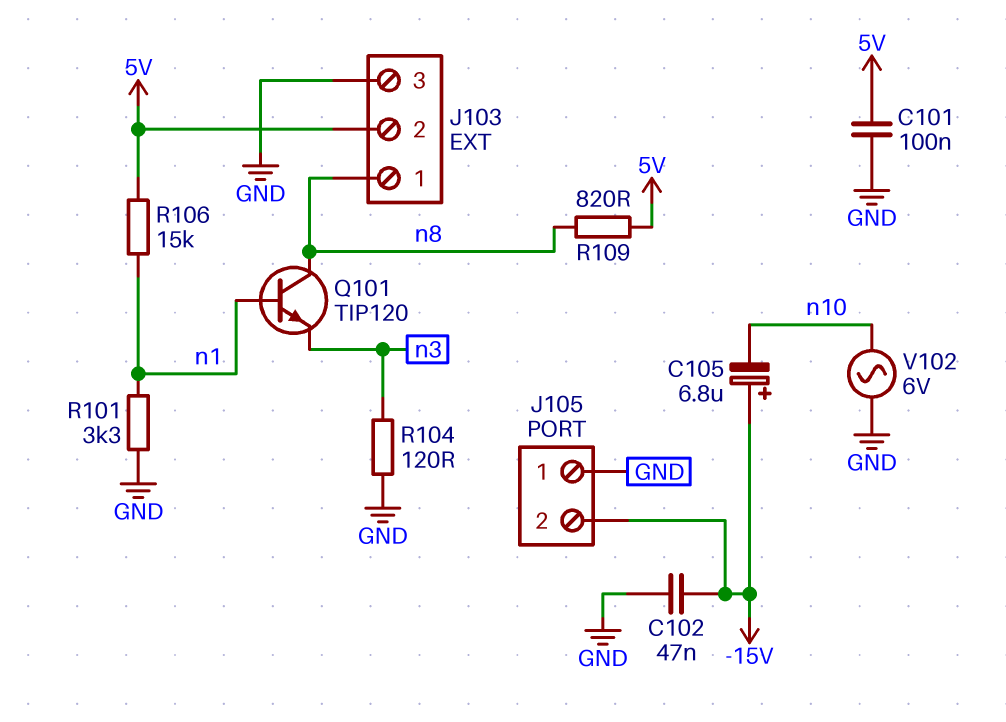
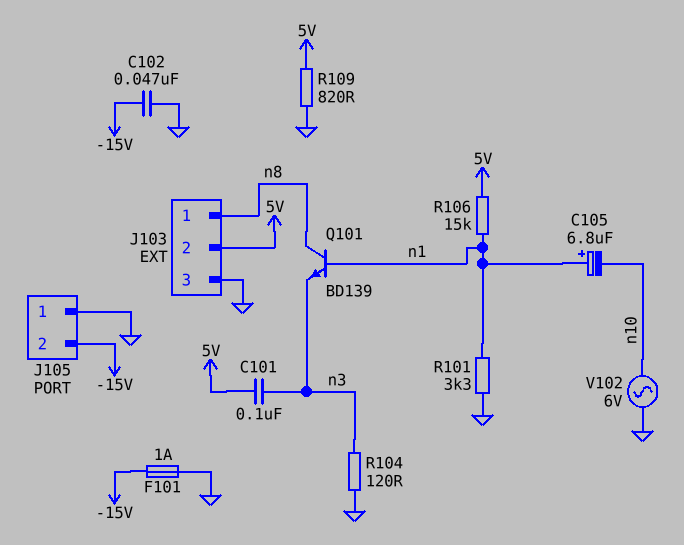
C101: 100nF (5V, GND) -> 100nF (5V, n3)
C105: 6.8uF (plus -15V, minus n10) -> 6.8uF (plus n1, minus n10)
F101: none -> 1A (-15V, GND)
Q101: NPN TIP120 (B n1, C n8, E n3) -> NPN BD139 (B n1, C n8, E n3)
R109: 820 (5V, n8) -> 820 (5V, GND)

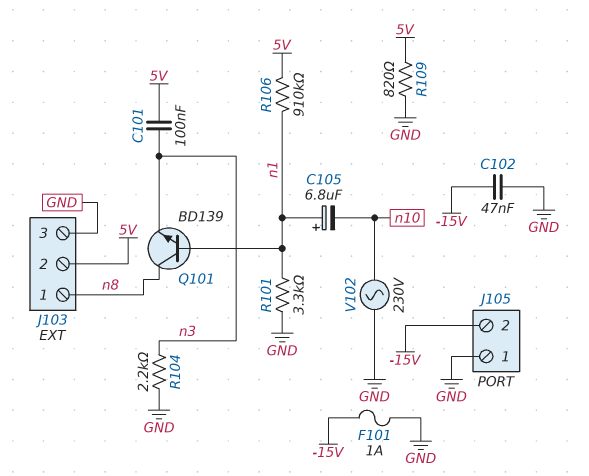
R104: 120 (GND, n3) -> 2.2k (GND, n3)
R106: 15k (5V, n1) -> 910k (5V, n1)
V102: AC 6V (GND, n10) -> AC 230V (GND, n10)

